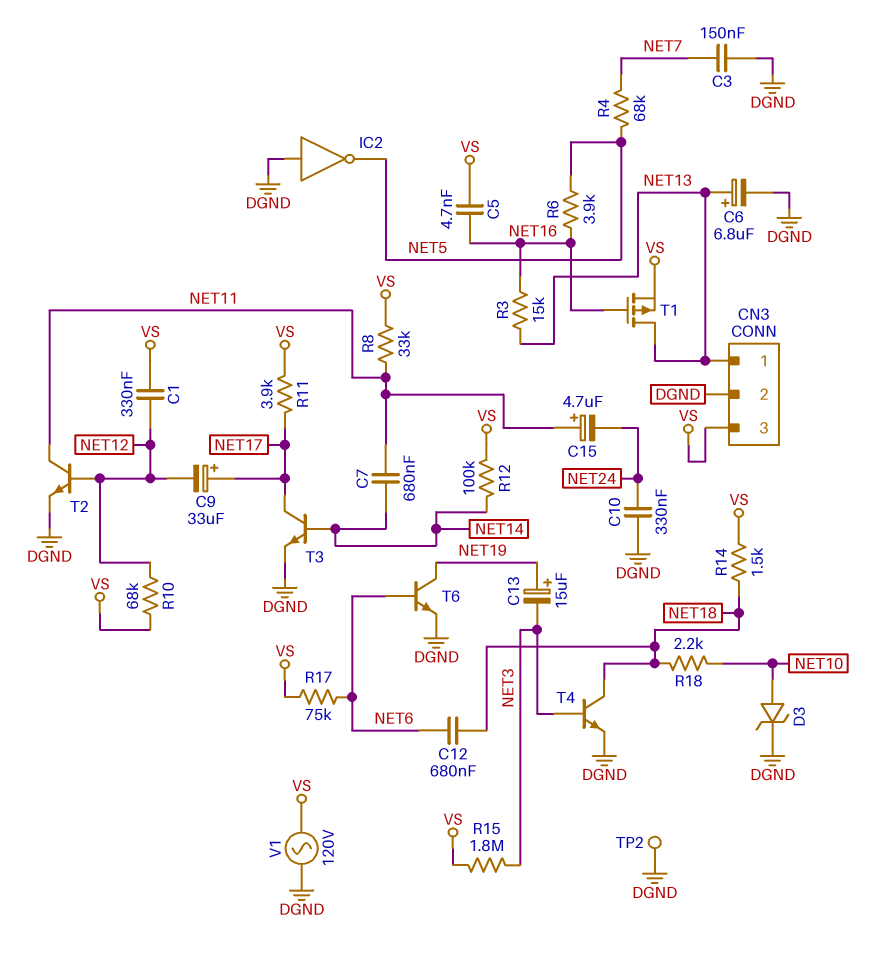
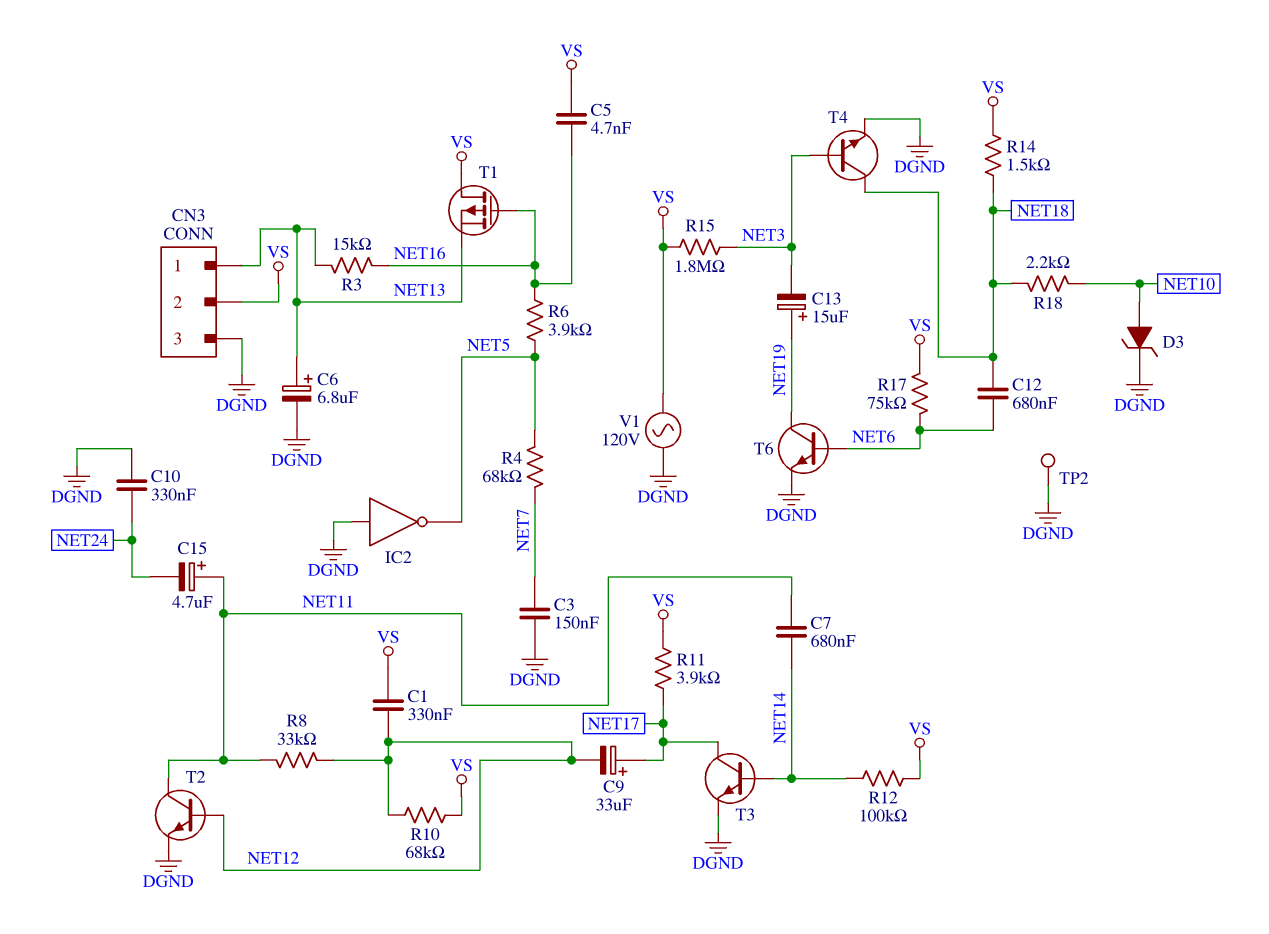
CN3 pin 2: DGND -> VS
CN3 pin 3: VS -> DGND
R8: 33k (NET11, VS) -> 33k (NET11, NET12)
T1: PMOS (G NET16, D NET13, S VS) -> PMOS (G NET16, D VS, S NET13)

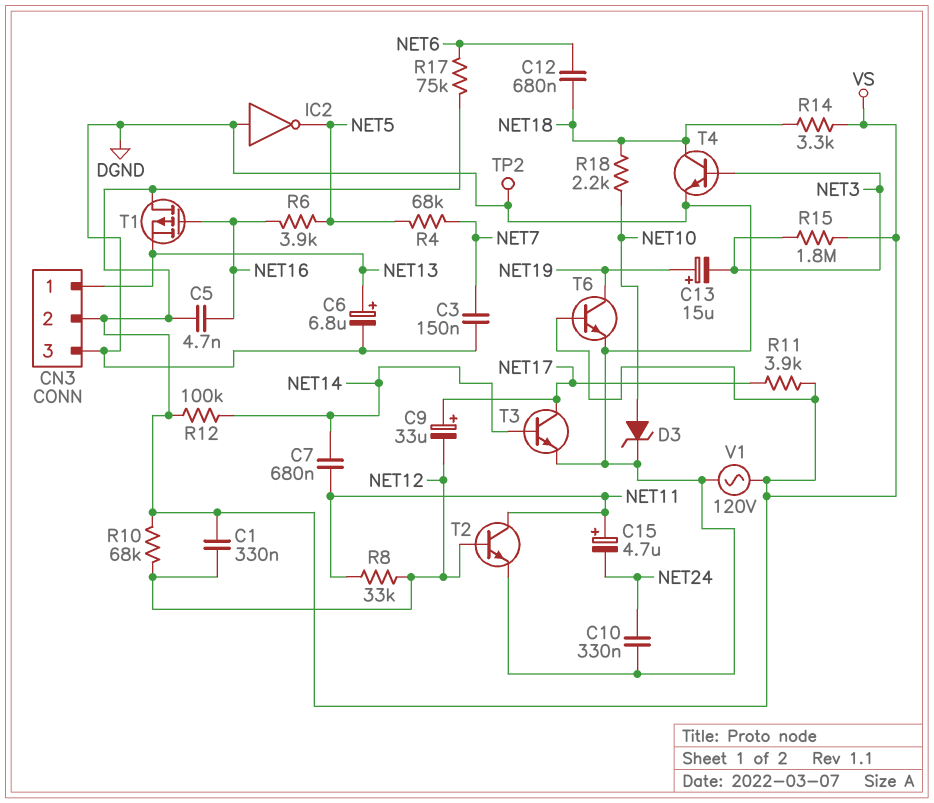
R3: 15k (NET13, NET16) -> none
R14: 1.5k (NET18, VS) -> 3.3k (NET18, VS)
T6: NPN (B NET6, C NET19, E DGND) -> NPN (B VS, C NET19, E DGND)

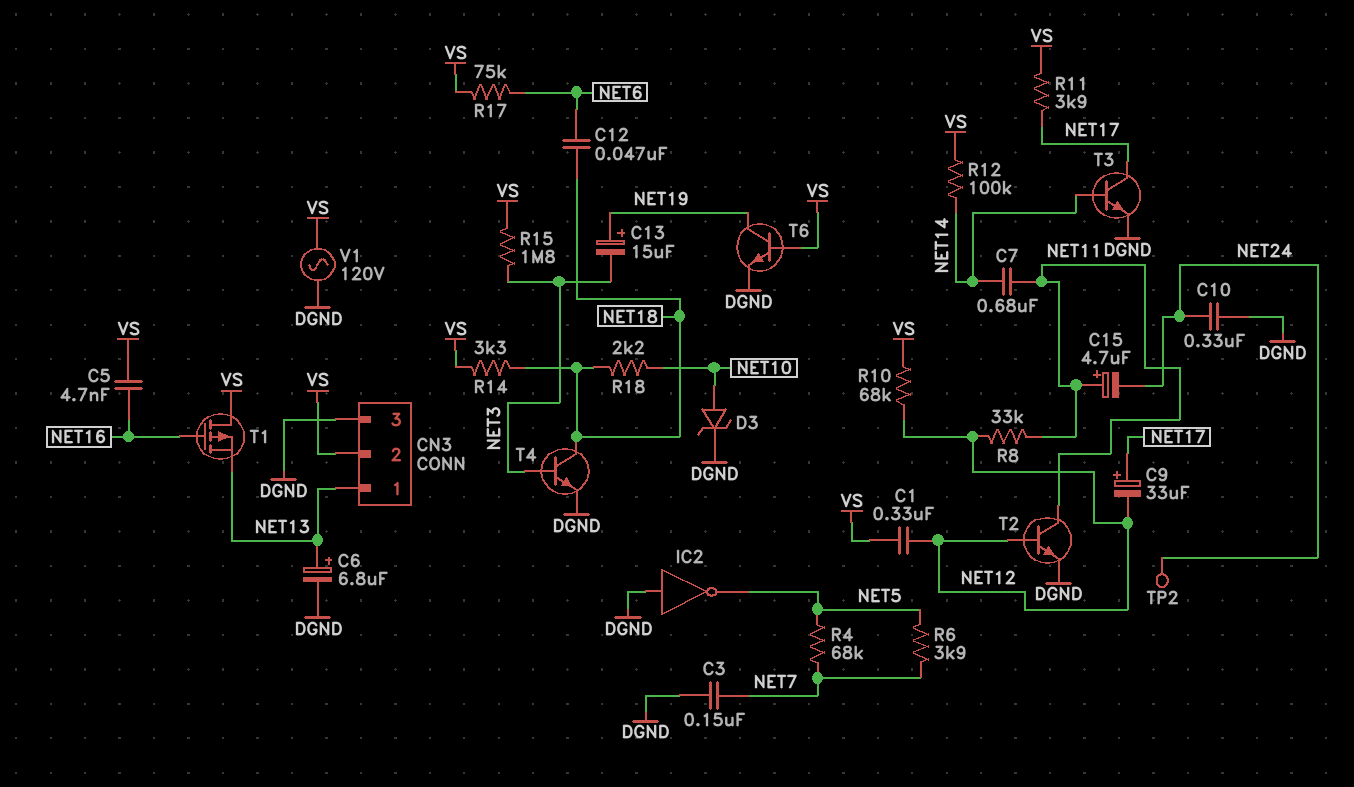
C12: 680nF (NET6, NET18) -> 47nF (NET6, NET18)
R6: 3.9k (NET5, NET16) -> 3.9k (NET5, NET7)
TP2: test point (DGND) -> test point (NET24)

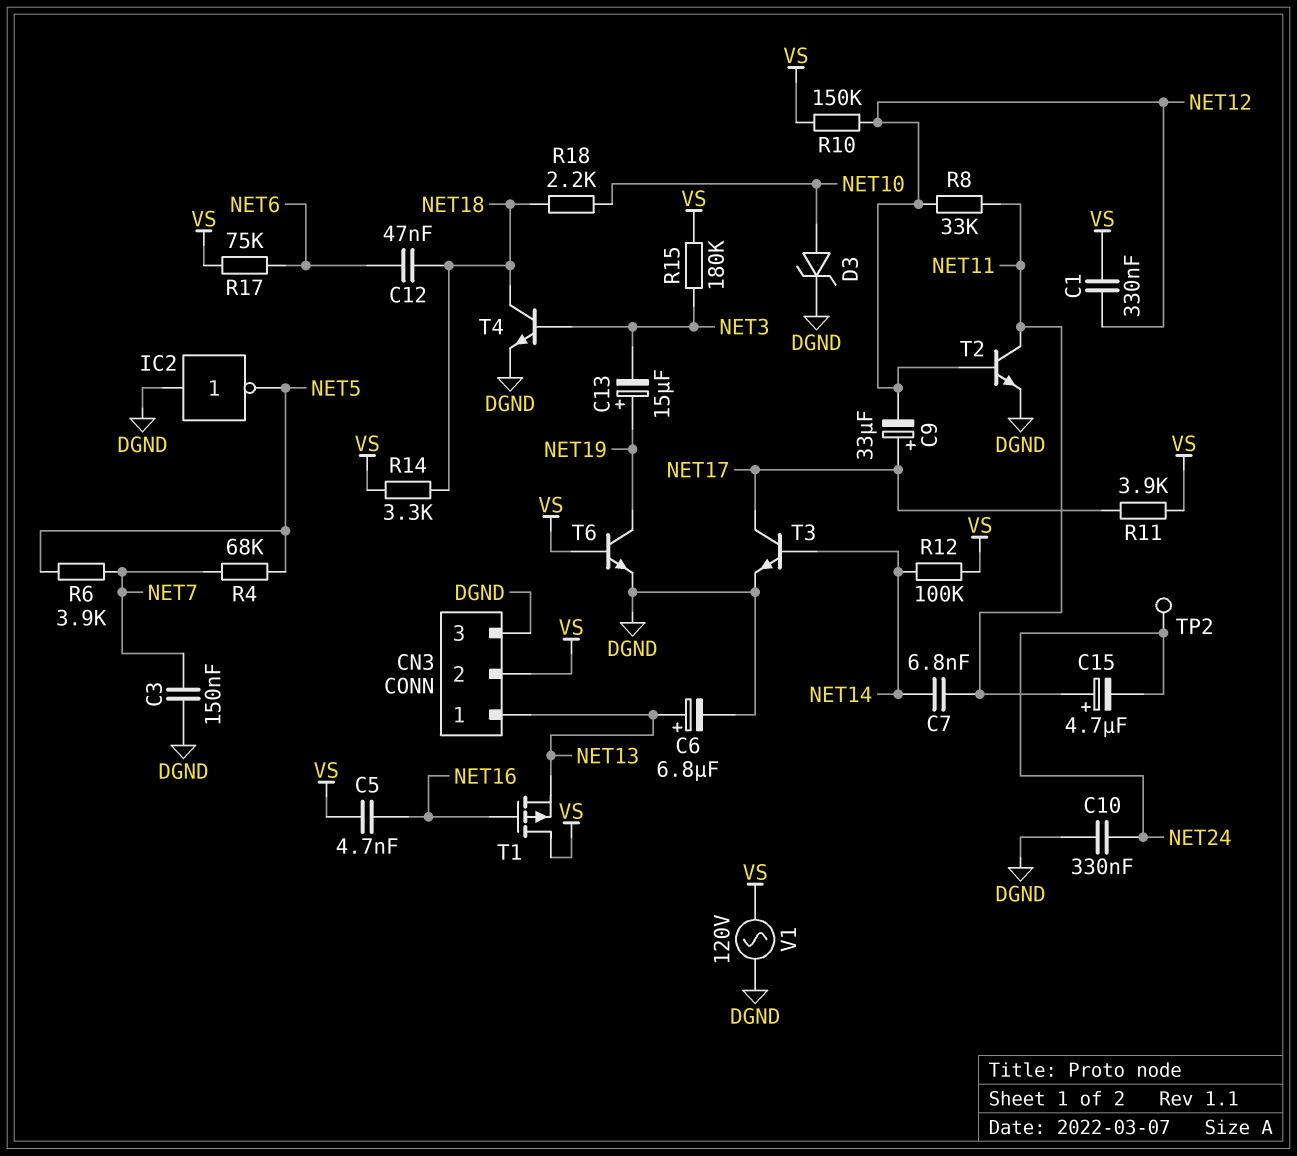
C7: 680nF (NET11, NET14) -> 6.8nF (NET11, NET14)
R10: 68k (NET12, VS) -> 150k (NET12, VS)
R15: 1.8M (NET3, VS) -> 180k (NET3, VS)

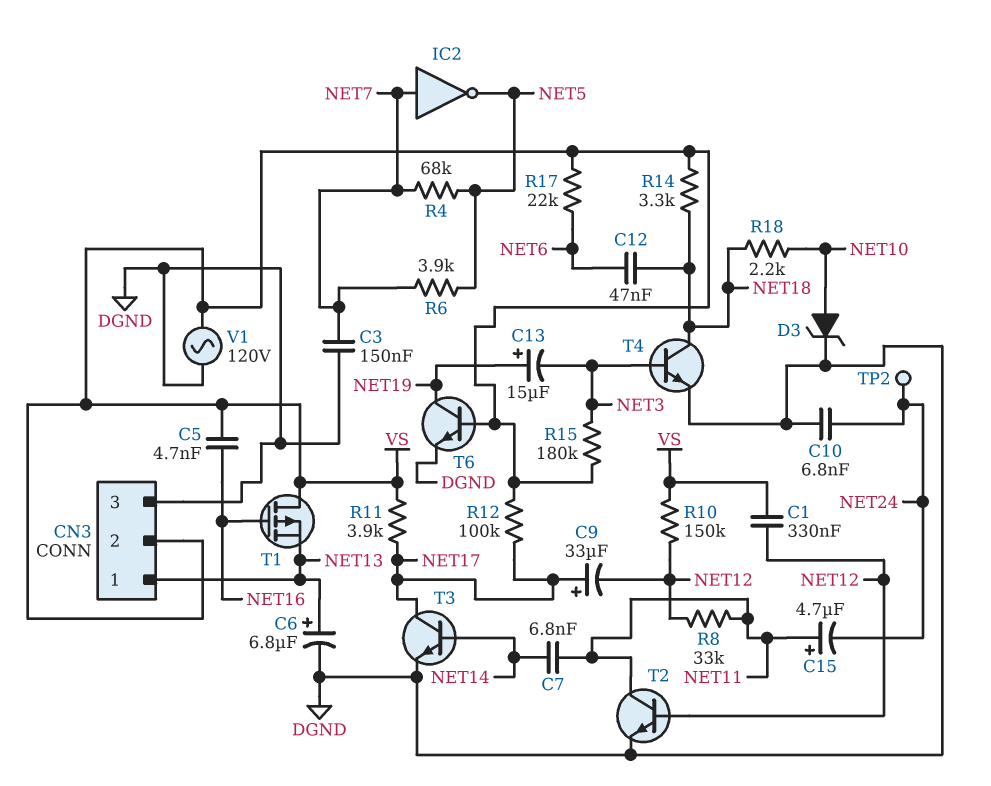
C10: 330nF (DGND, NET24) -> 6.8nF (DGND, NET24)
IC2: NOT (in DGND, out NET5) -> NOT (in NET7, out NET5)
R12: 100k (NET14, VS) -> 100k (NET17, VS)
R17: 75k (NET6, VS) -> 22k (NET6, VS)

